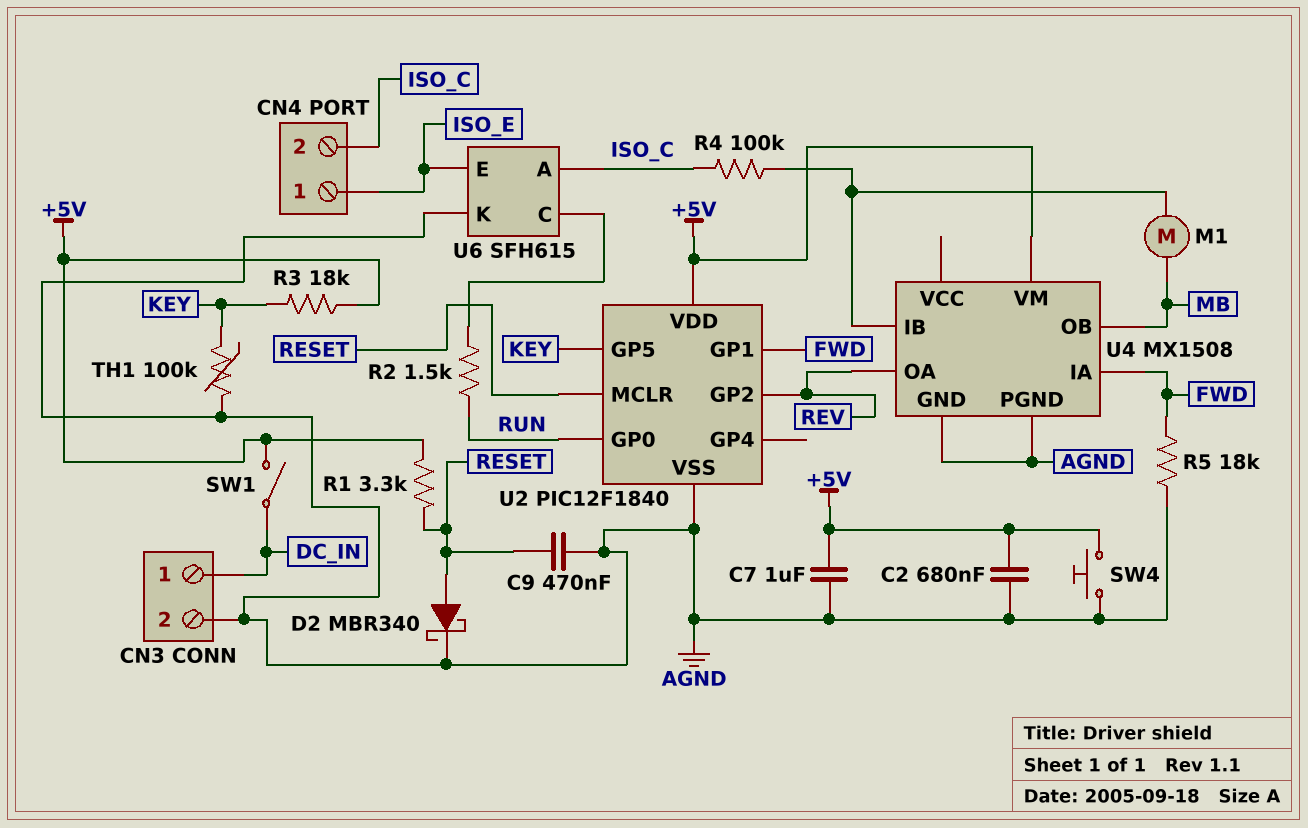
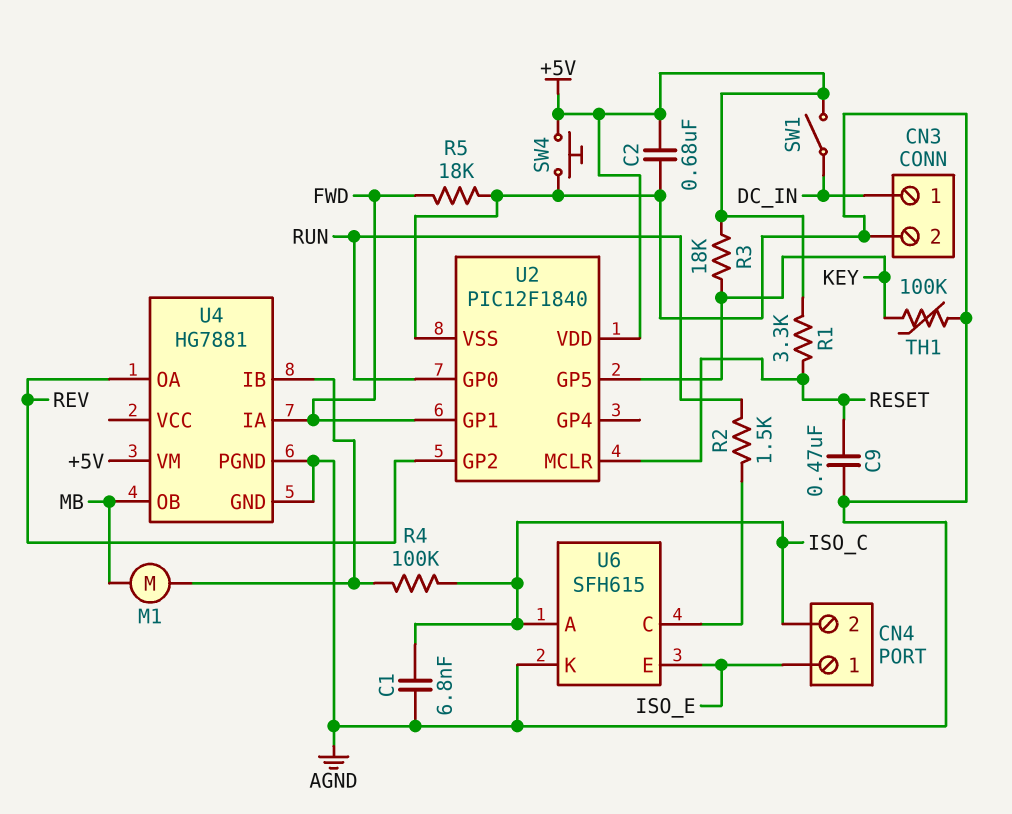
C1: none -> 6.8nF (AGND, ISO_C)
C7: 1uF (+5V, AGND) -> none
D2: schottky MBR340 (A RESET, K AGND) -> none
U4: MX1508 -> HG7881

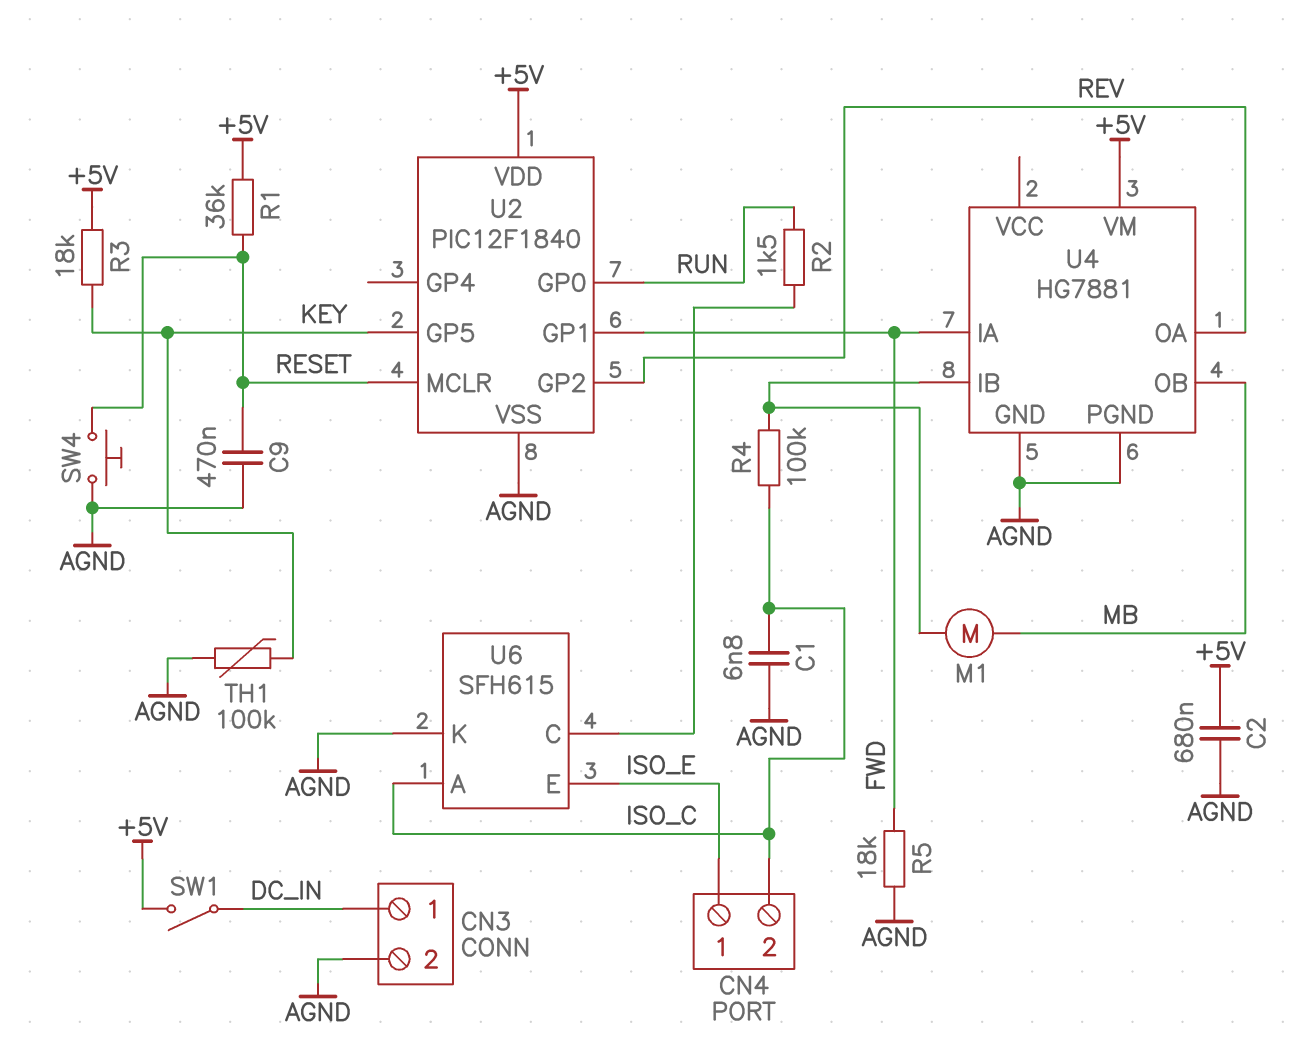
R1: 3.3k (+5V, RESET) -> 36k (+5V, RESET)
SW4: button (+5V, AGND) -> button (AGND, RESET)

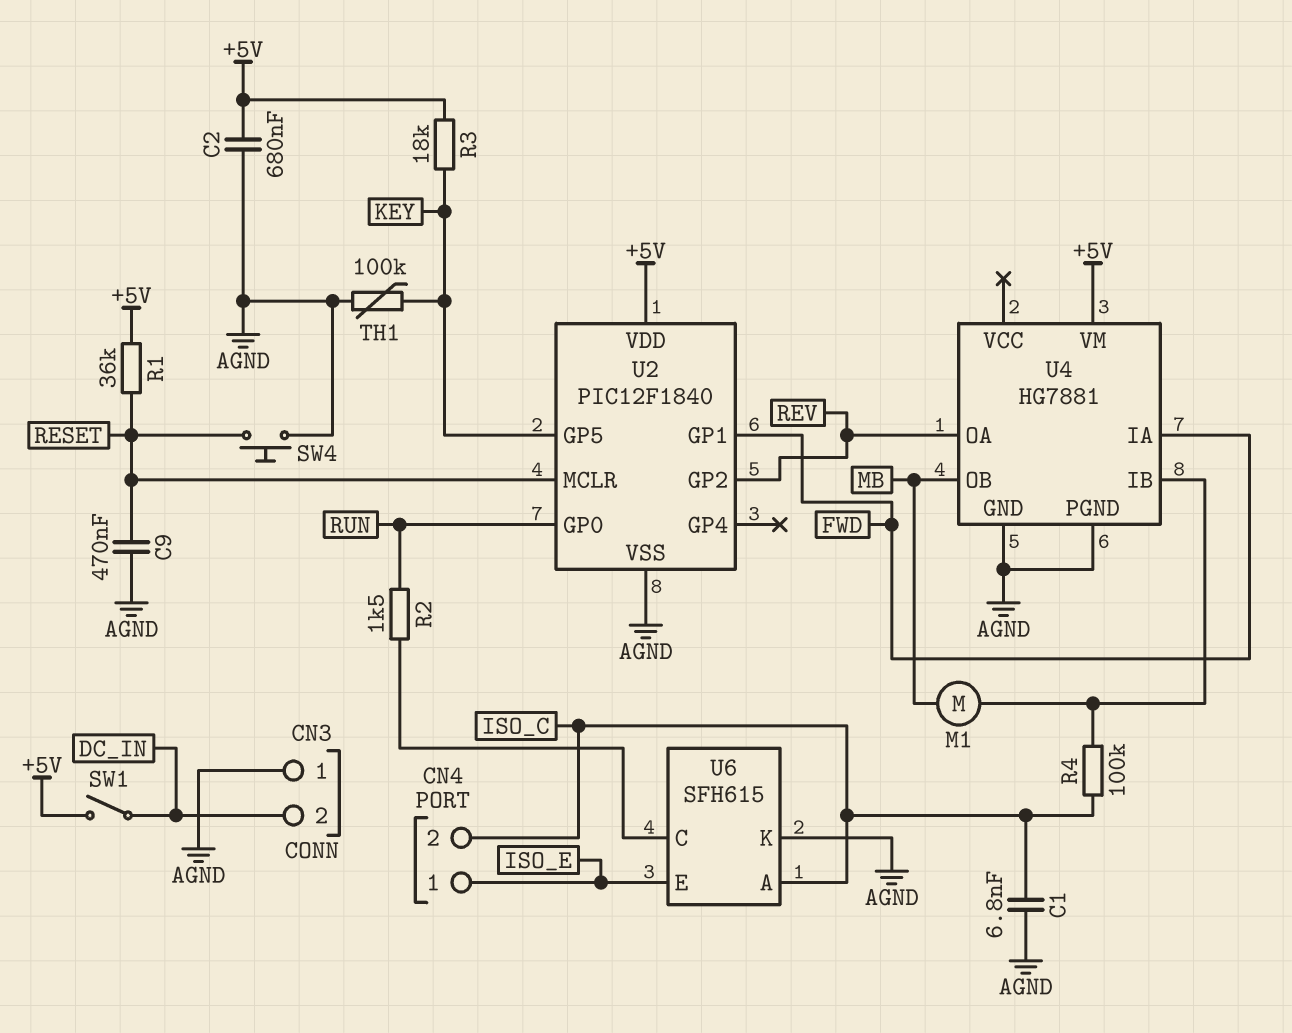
CN3 pin 1: DC_IN -> AGND
CN3 pin 2: AGND -> DC_IN
R5: 18k (AGND, FWD) -> none

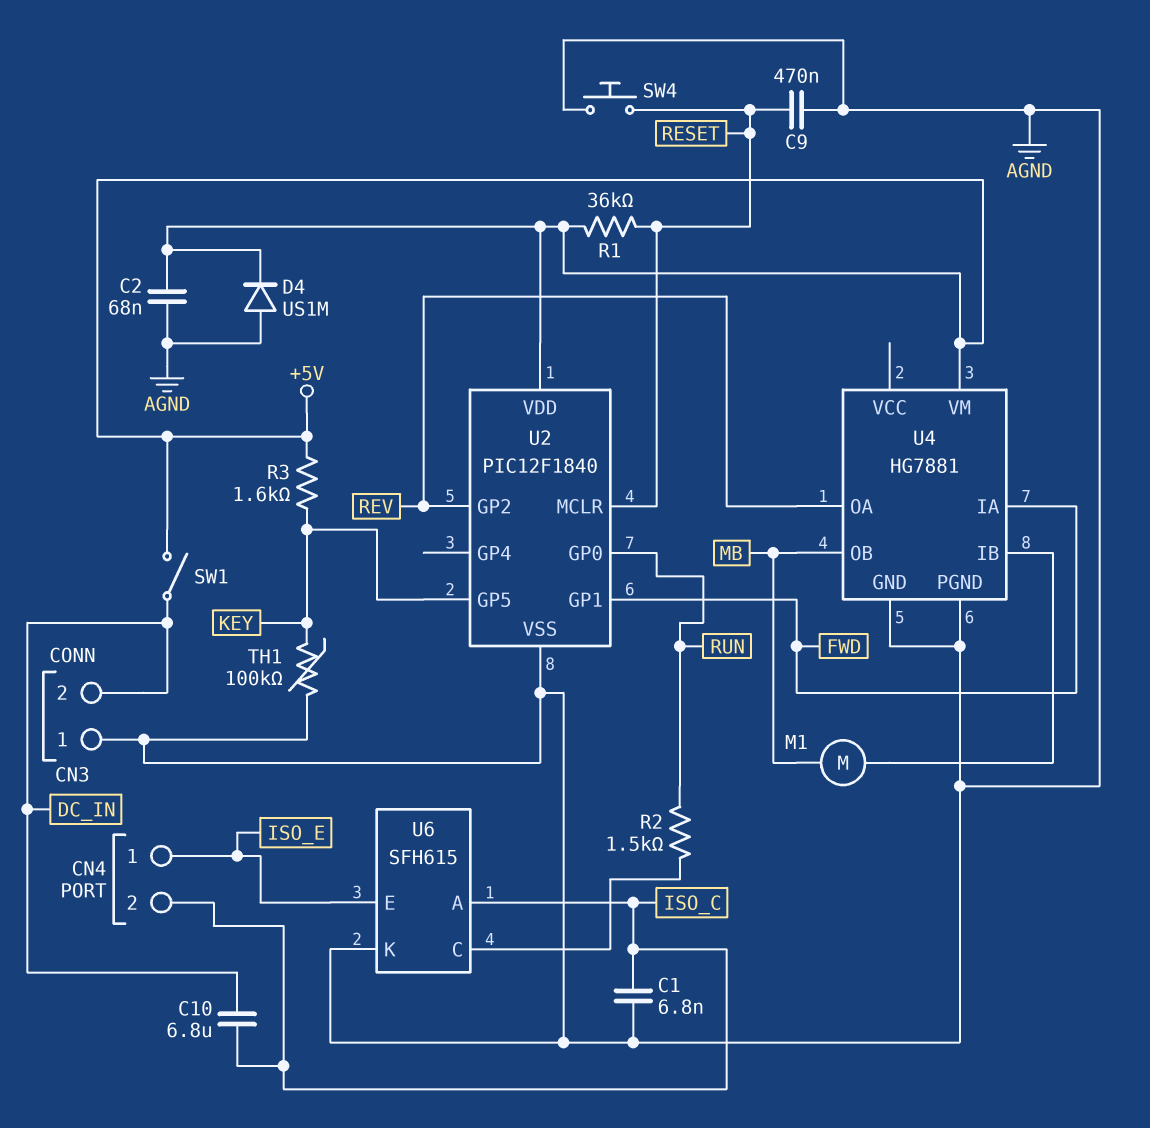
C2: 680nF (+5V, AGND) -> 68nF (+5V, AGND)
C10: none -> 6.8uF (DC_IN, ISO_C)
D4: none -> diode US1M (A AGND, K +5V)
R3: 18k (+5V, KEY) -> 1.6k (+5V, KEY)
R4: 100k (ISO_C, U4/IB) -> none

